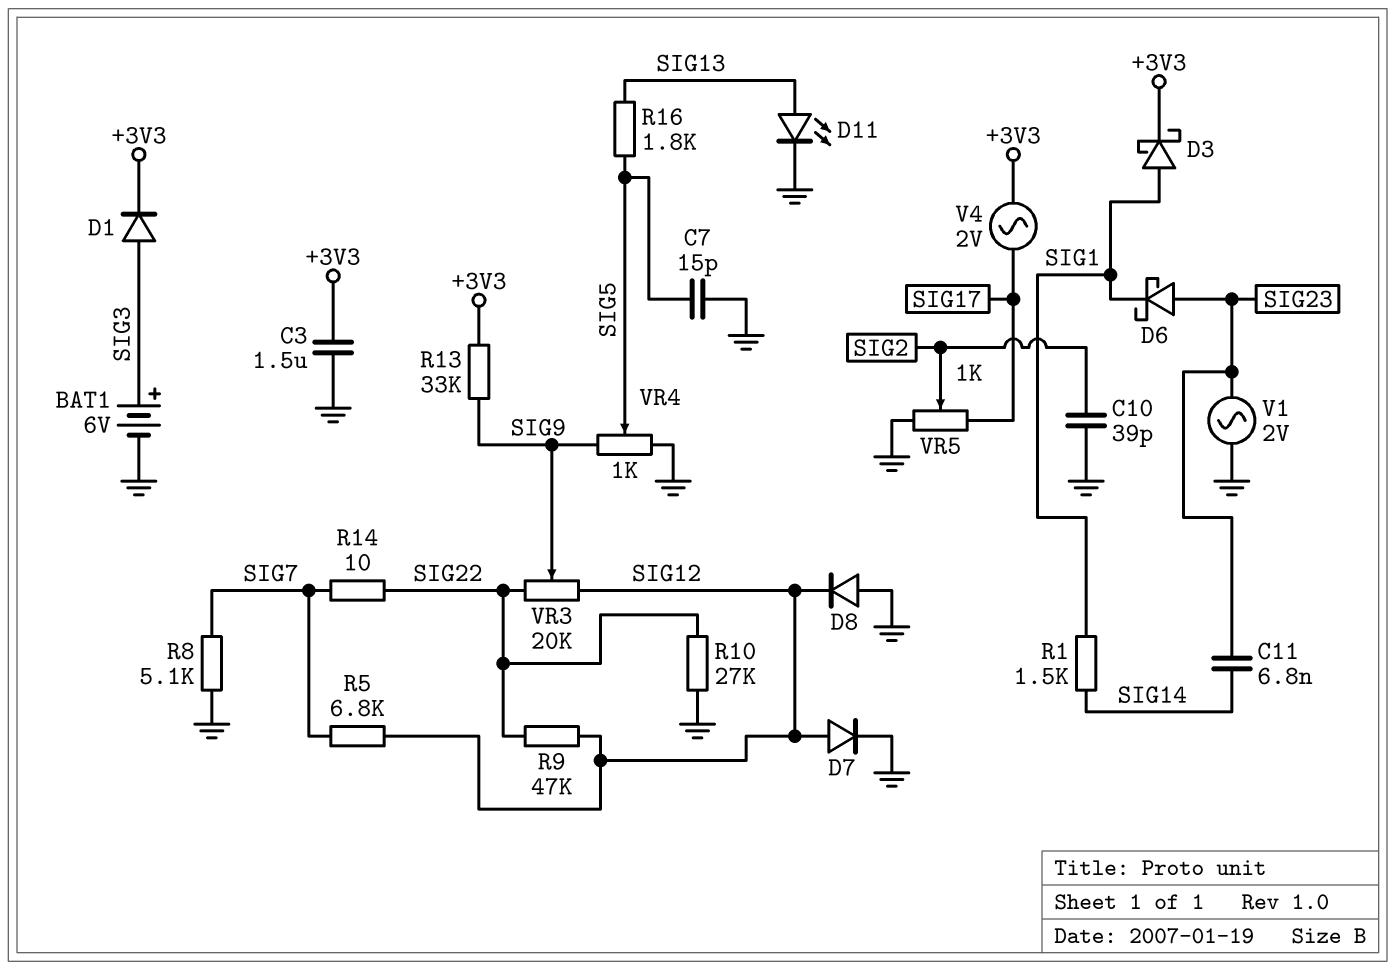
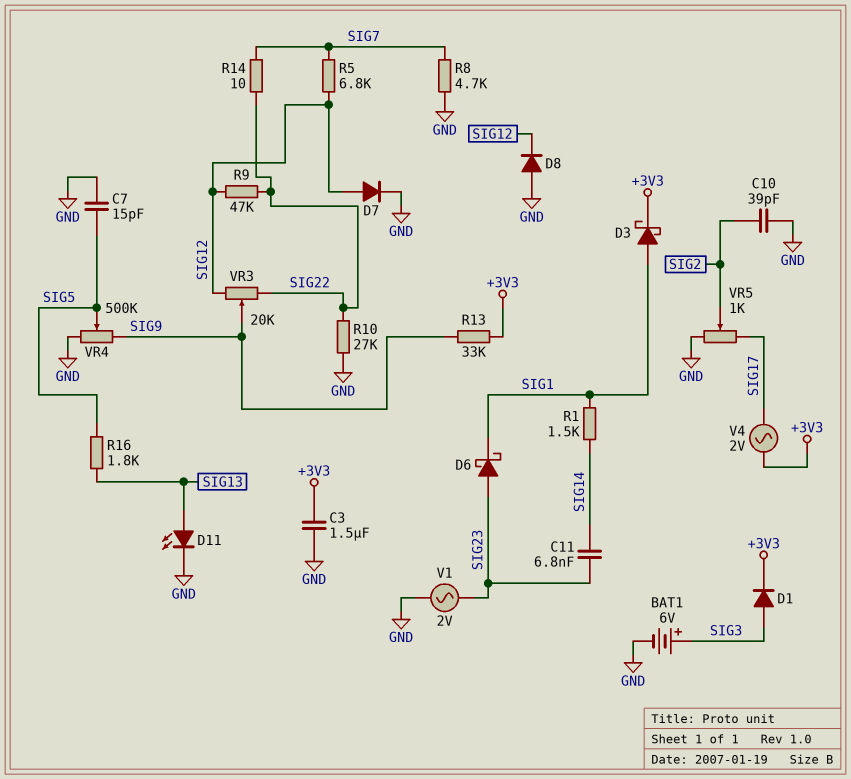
R8: 5.1k (GND, SIG7) -> 4.7k (GND, SIG7)
VR4: 1k (GND, SIG9, wiper SIG5) -> 500k (GND, SIG9, wiper SIG5)

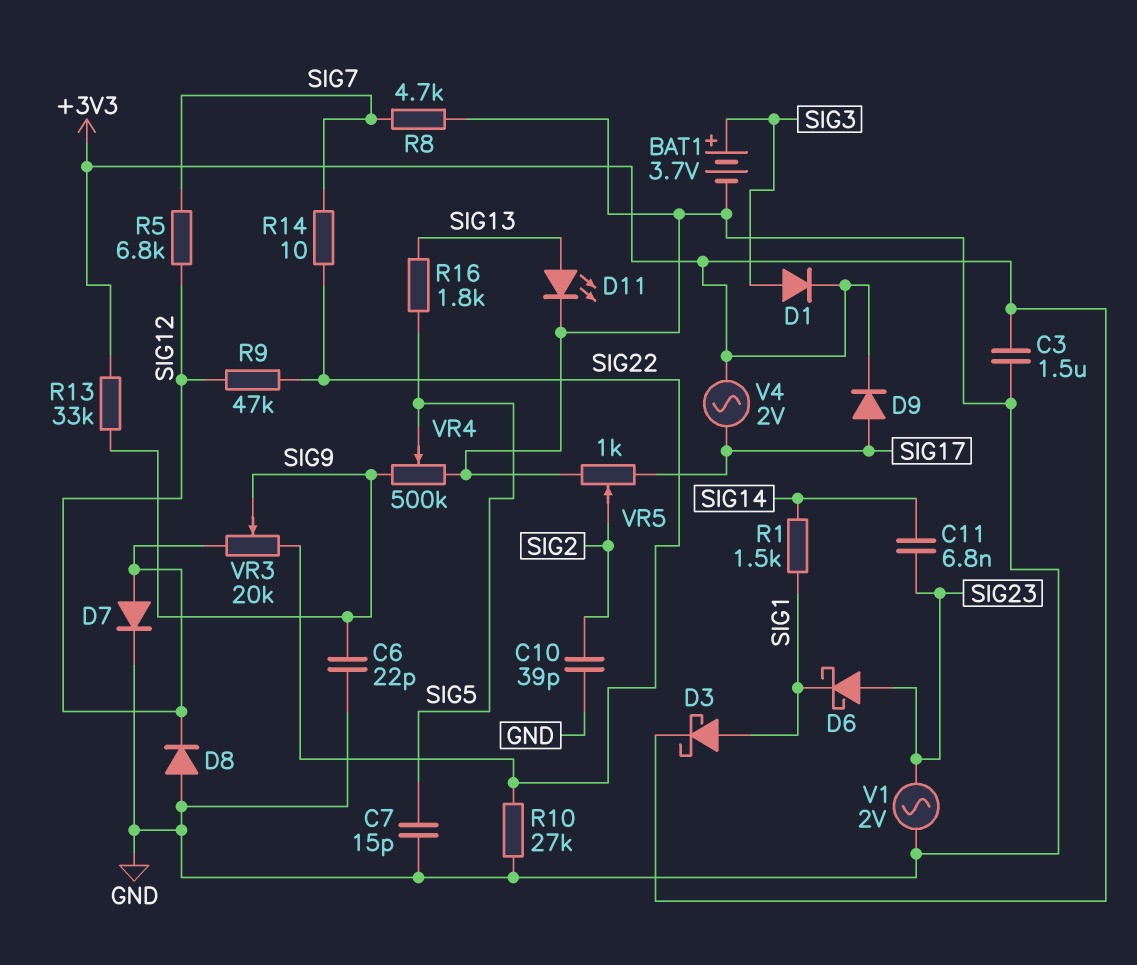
BAT1: 6V (plus SIG3, minus GND) -> 3.7V (plus SIG3, minus GND)
C6: none -> 22pF (GND, SIG9)
D9: none -> diode (A SIG17, K +3V3)

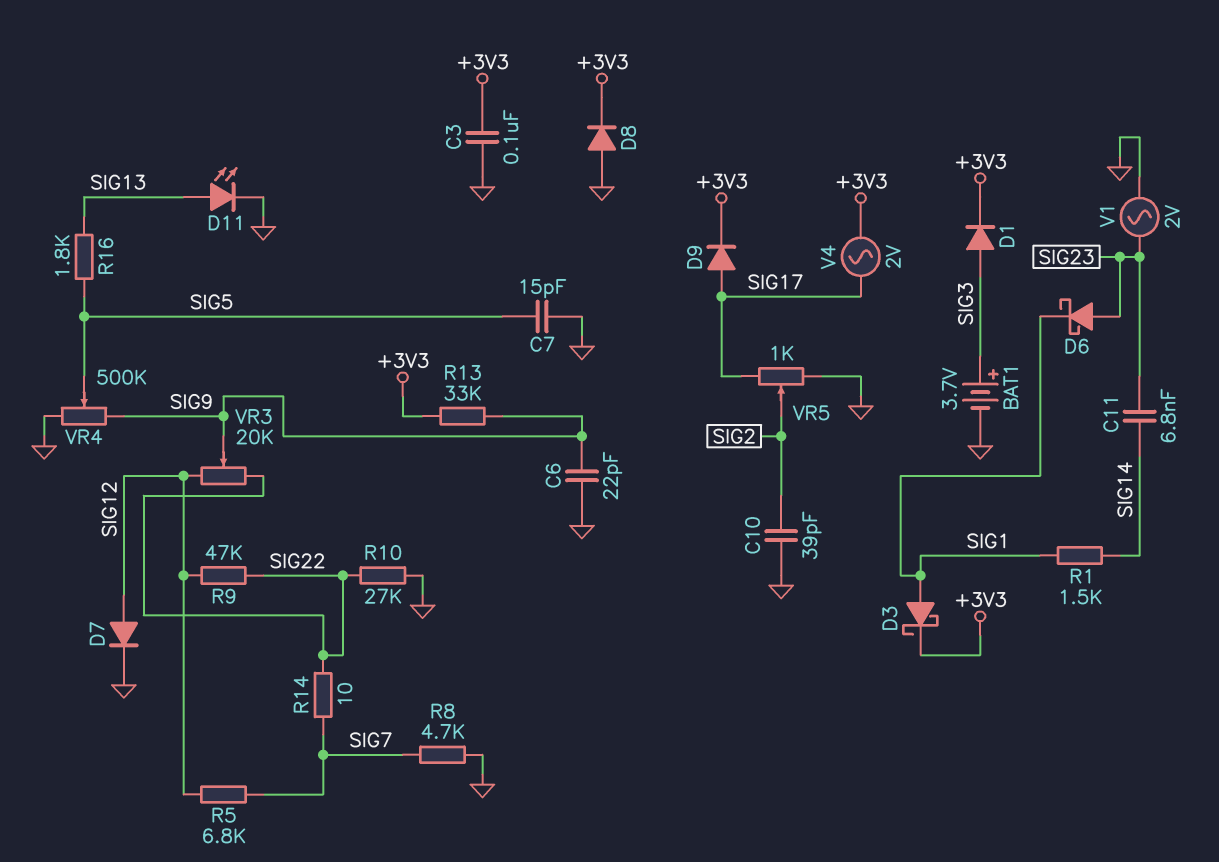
C3: 1.5uF (+3V3, GND) -> 100nF (+3V3, GND)
D8: diode (A GND, K SIG12) -> diode (A GND, K +3V3)

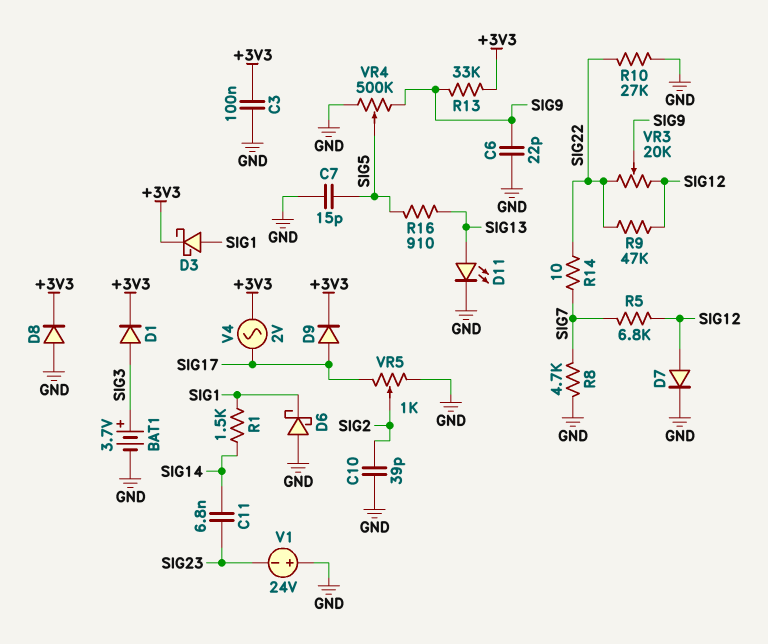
D6: schottky (A SIG23, K SIG1) -> schottky (A GND, K SIG1)
R16: 1.8k (SIG5, SIG13) -> 910 (SIG5, SIG13)
V1: AC 2V (GND, SIG23) -> 24V (plus GND, minus SIG23)

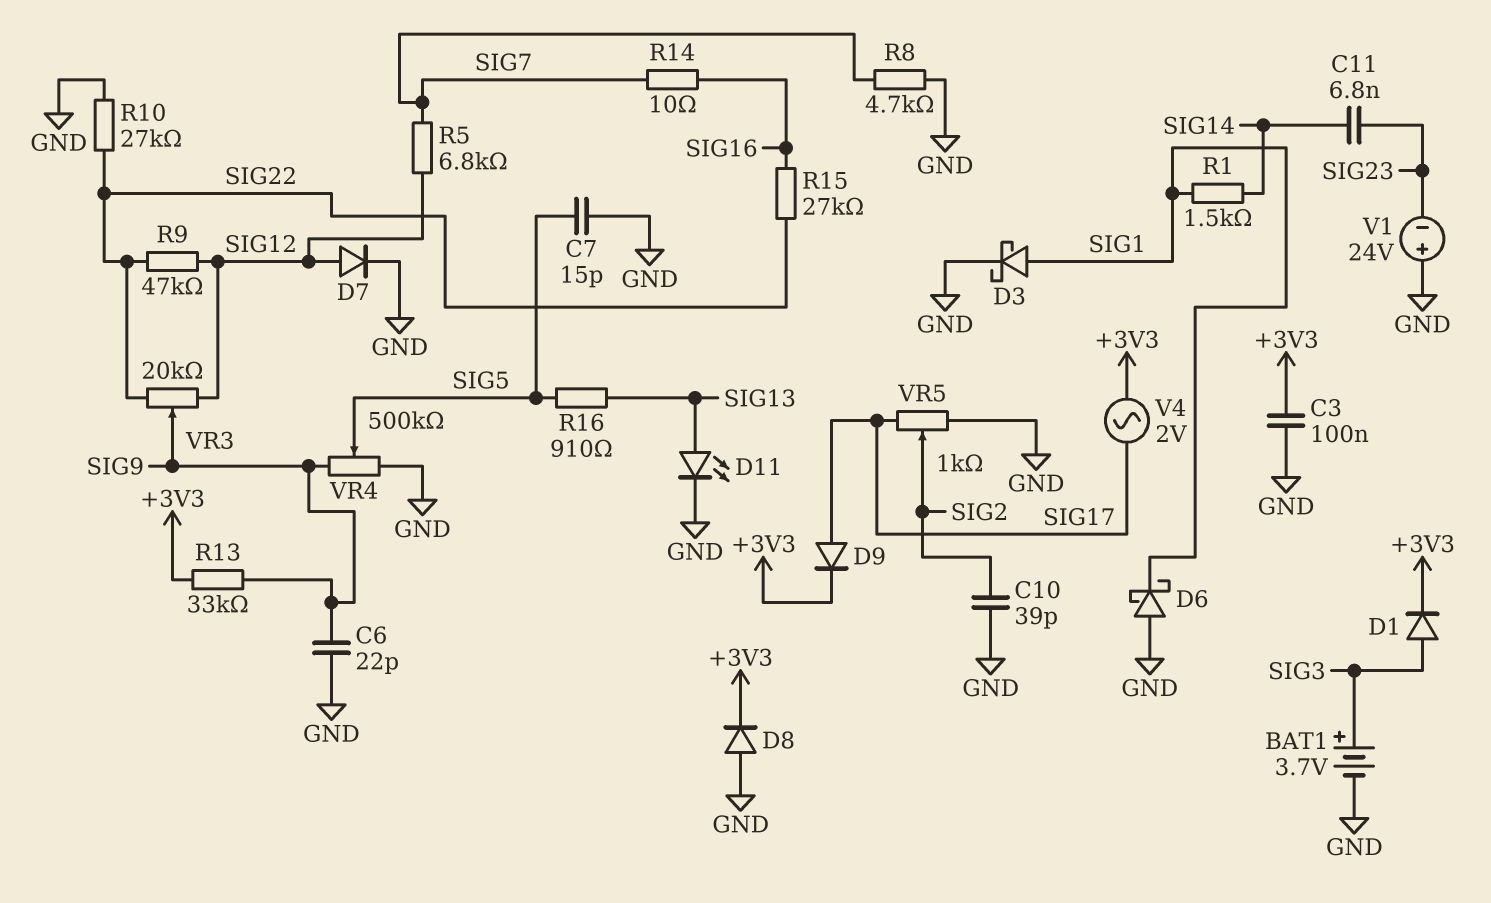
D3: schottky (A SIG1, K +3V3) -> schottky (A SIG1, K GND)
R14: 10 (SIG7, SIG22) -> 10 (SIG7, SIG16)
R15: none -> 27k (SIG16, SIG22)

